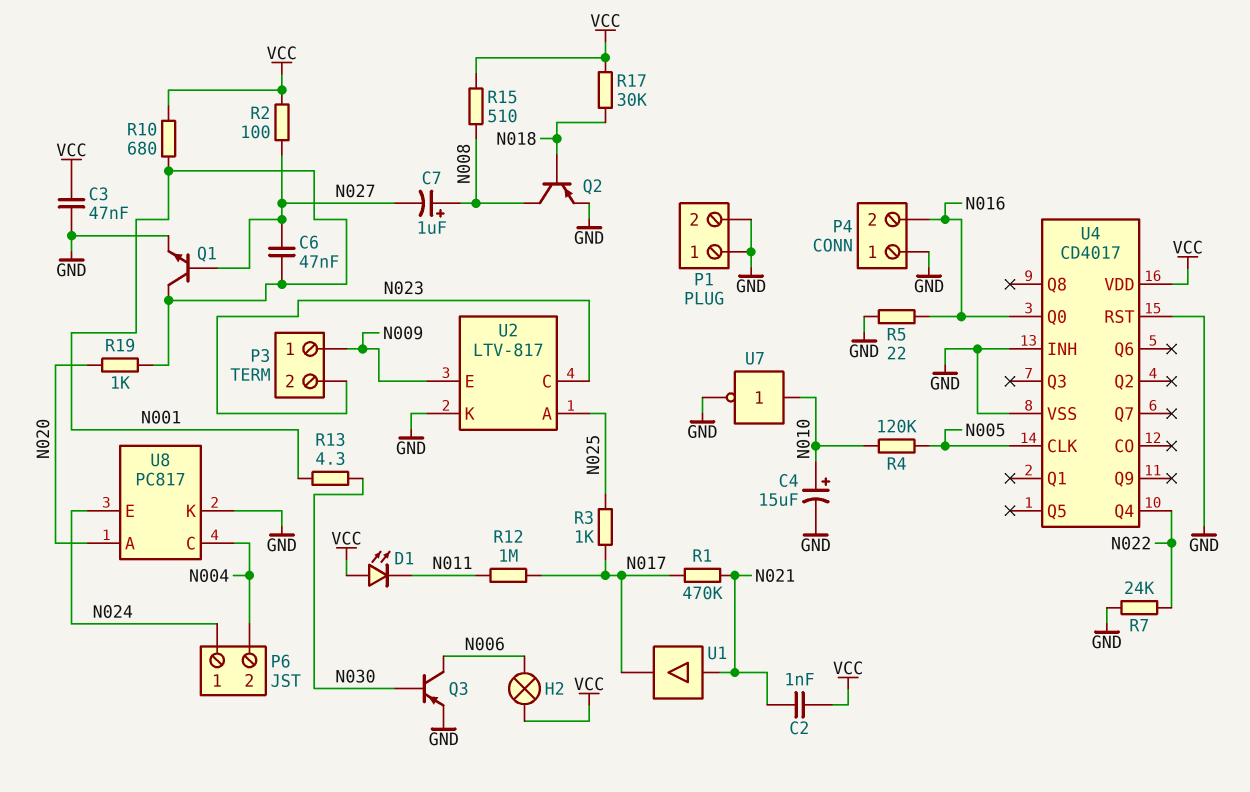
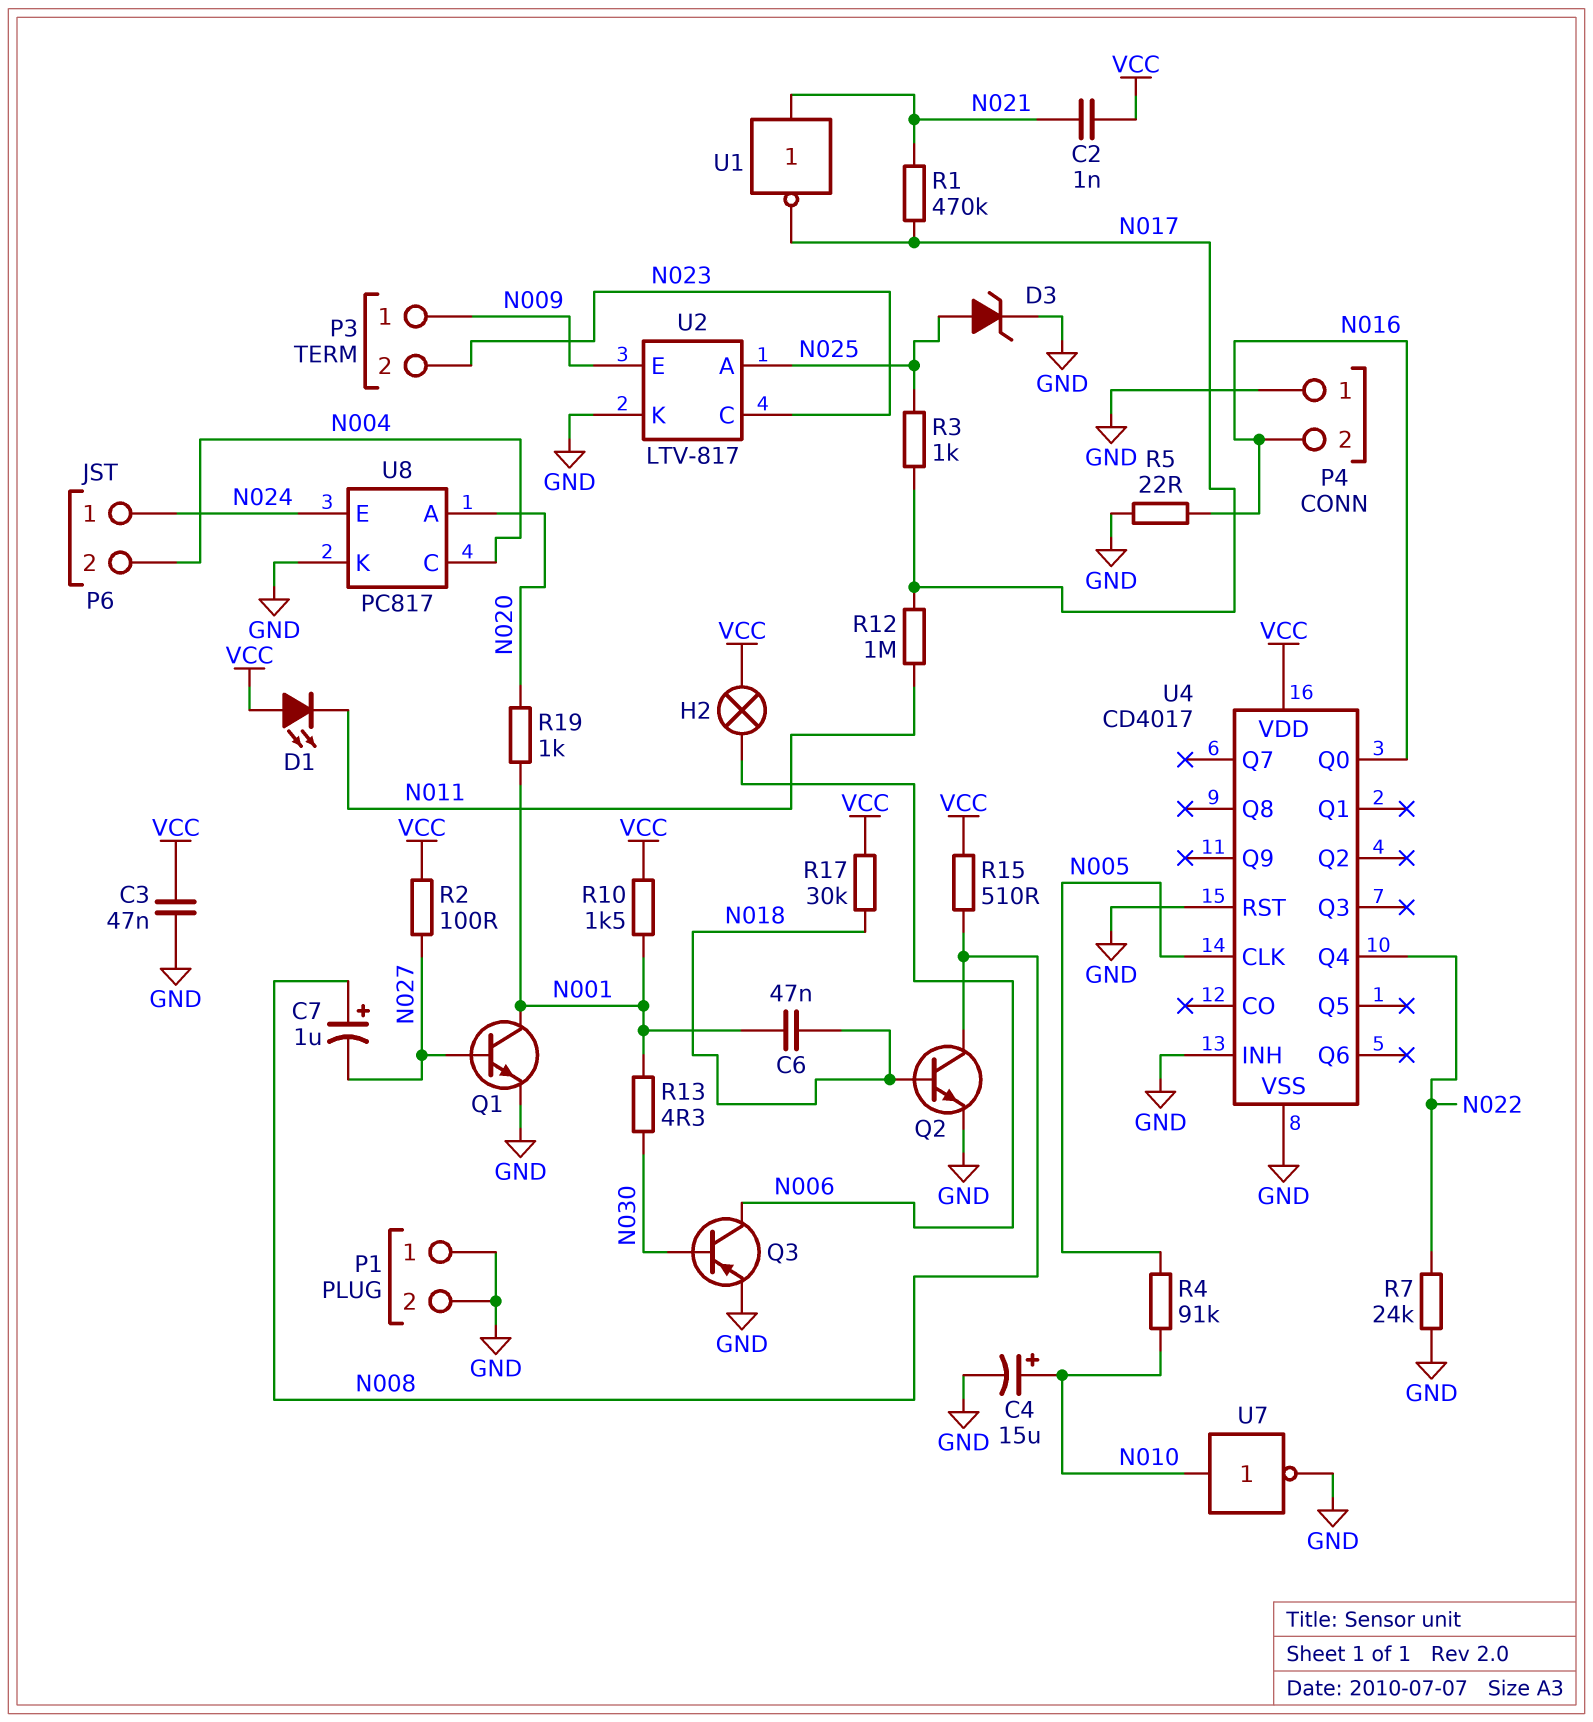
C6: 47nF (N001, N027) -> 47nF (N001, N018)
D3: none -> zener (A N025, K GND)
Q2: PNP (B N018, C N008, E GND) -> NPN (B N018, C N008, E GND)
R4: 120k (N005, N010) -> 91k (N005, N010)
R10: 680 (N001, VCC) -> 1.5k (N001, VCC)
U1: buffer (in N021, out N017) -> NOT (in N021, out N017)

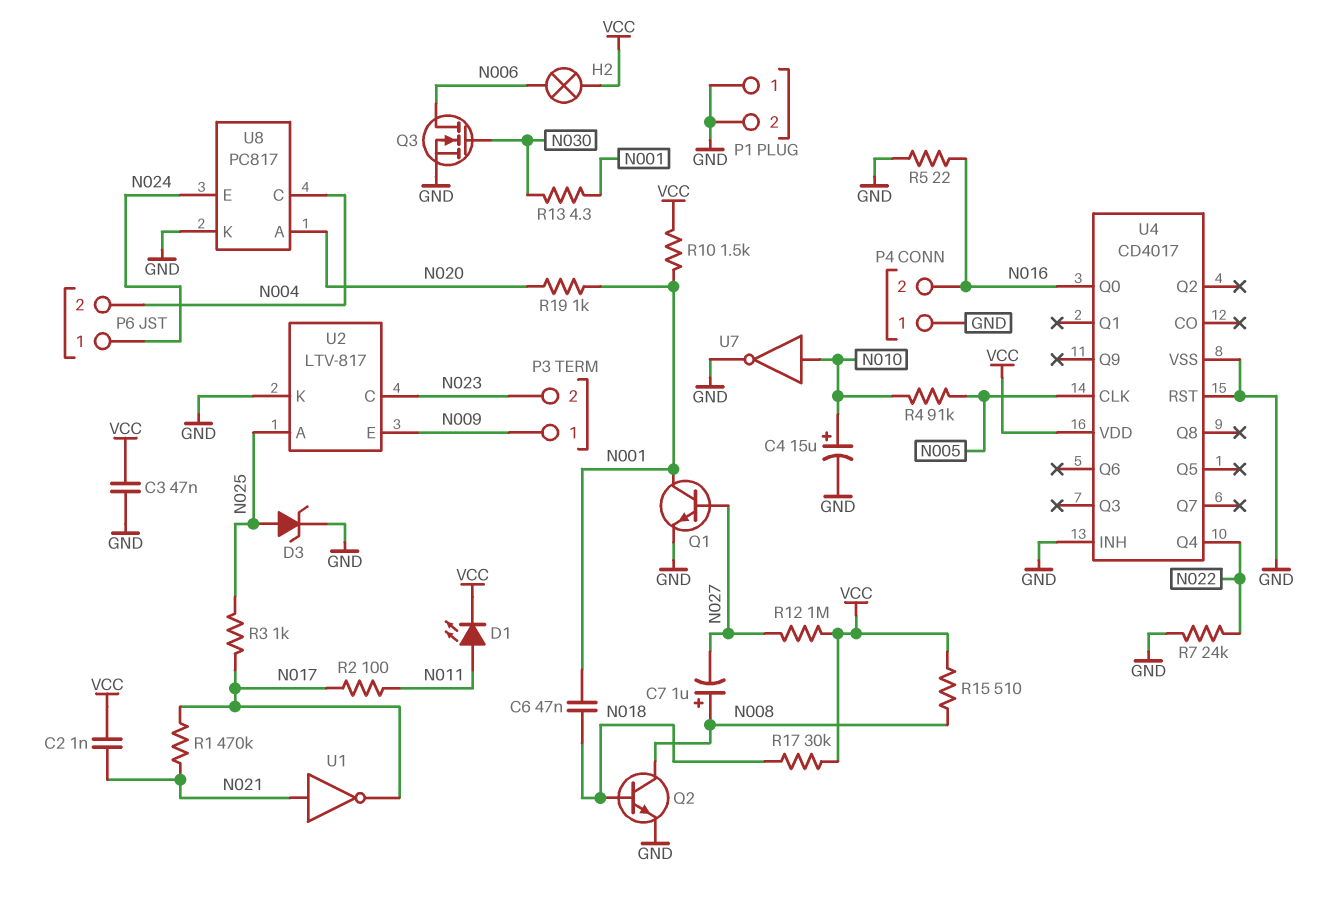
D1: LED (A VCC, K N011) -> LED (A N011, K VCC)
Q3: PNP (B N030, C N006, E GND) -> NMOS (G N030, D N006, S GND)
R2: 100 (N027, VCC) -> 100 (N011, N017)
R12: 1M (N011, N017) -> 1M (N027, VCC)

